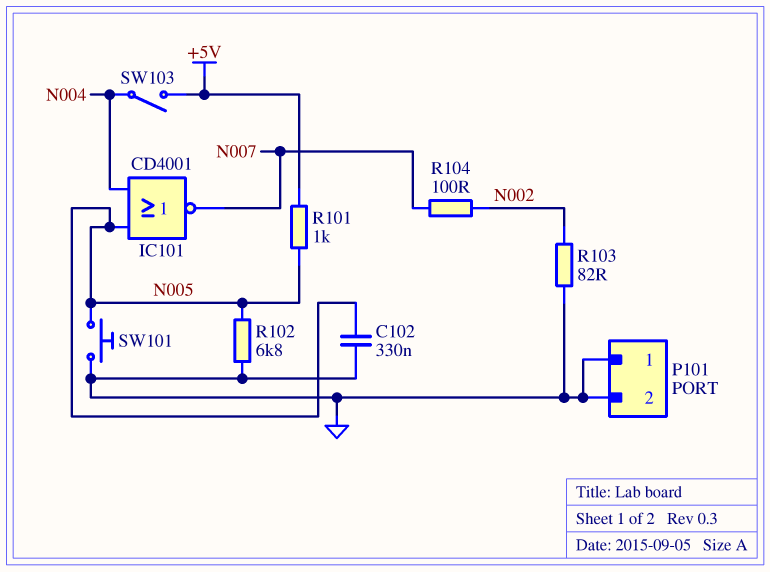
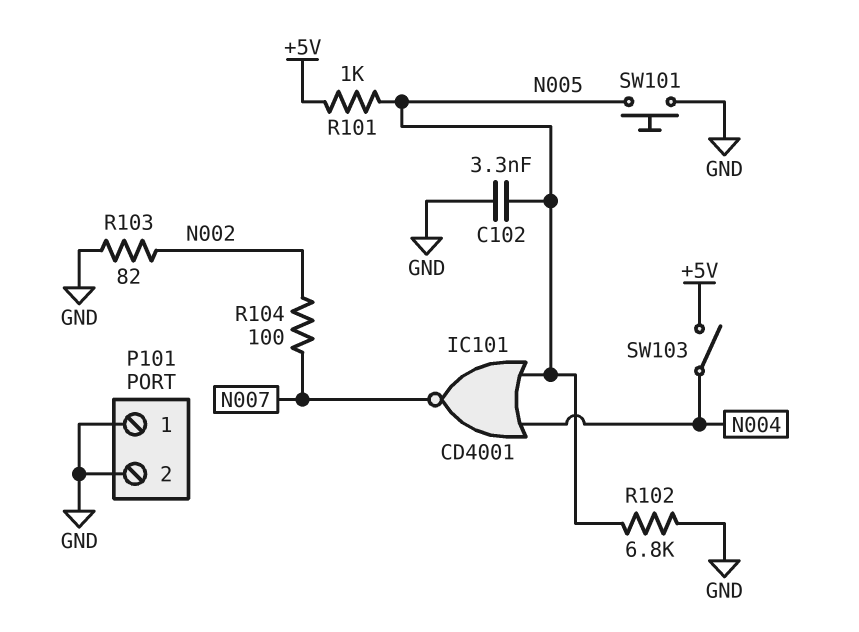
C102: 330nF (GND, N005) -> 3.3nF (GND, N005)

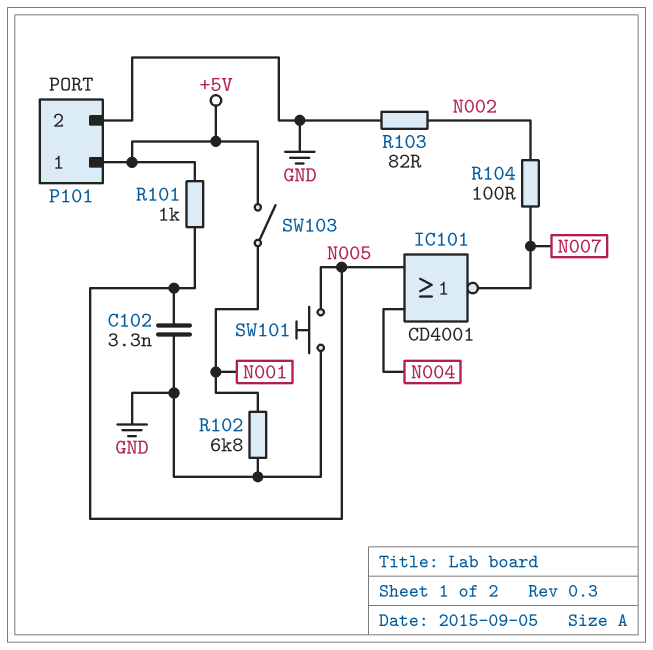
P101 pin 1: GND -> +5V
R102: 6.8k (GND, N005) -> 6.8k (GND, N001)
SW103: switch (+5V, N004) -> switch (+5V, N001)

